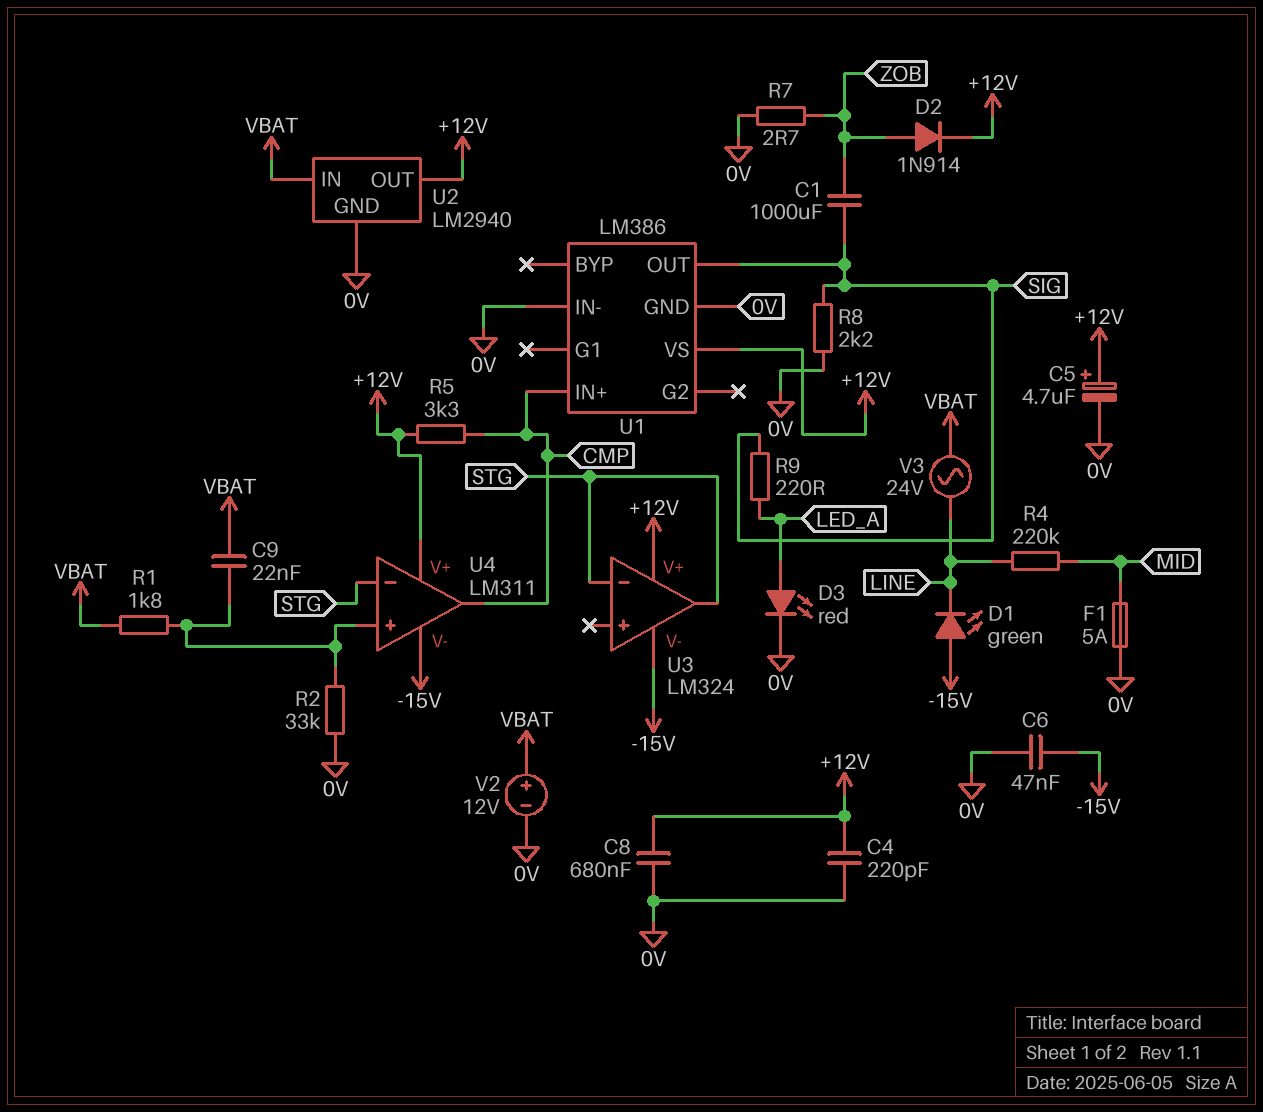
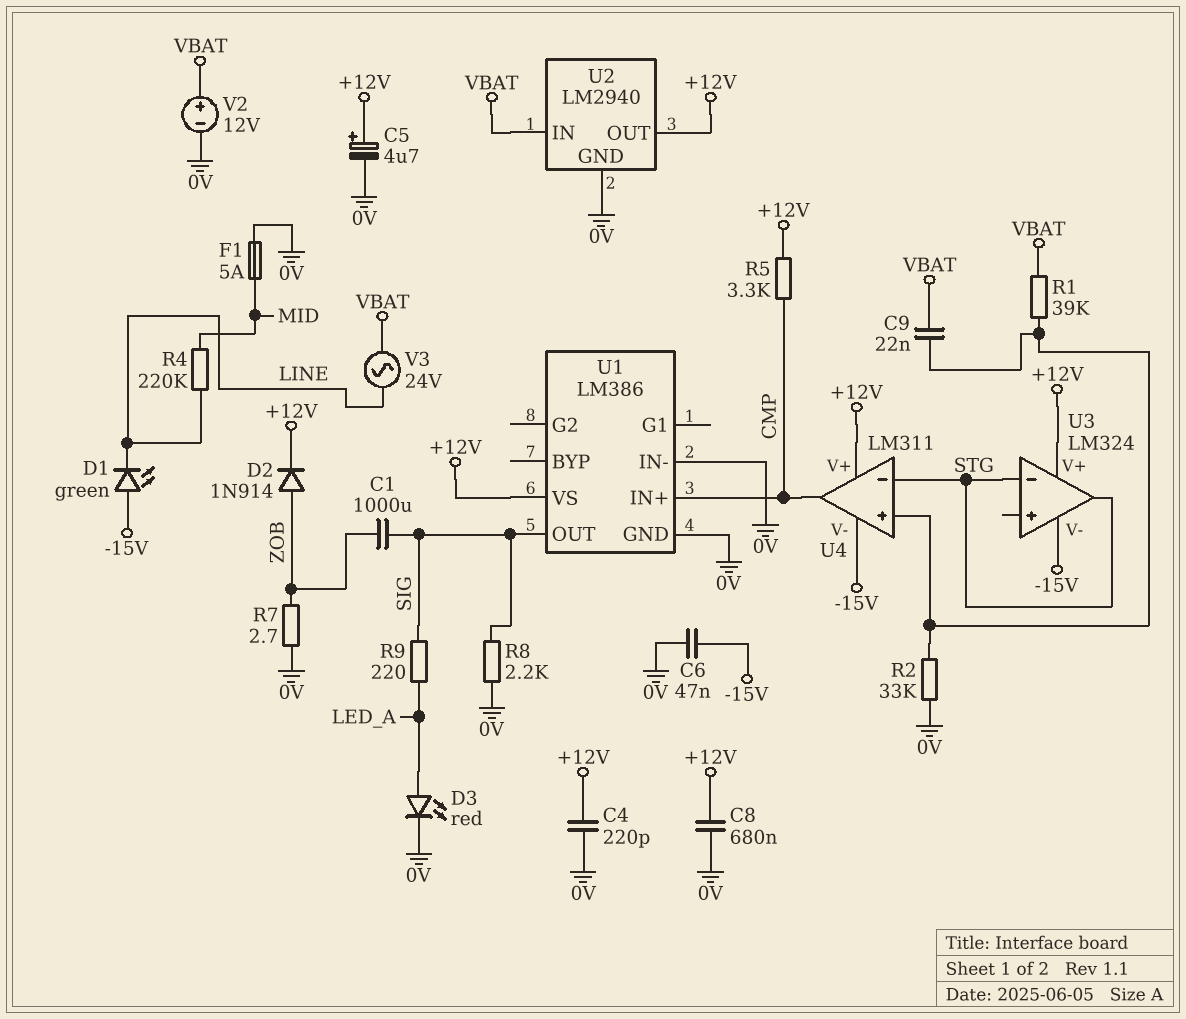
R1: 1.8k (U4/in+, VBAT) -> 39k (U4/in+, VBAT)

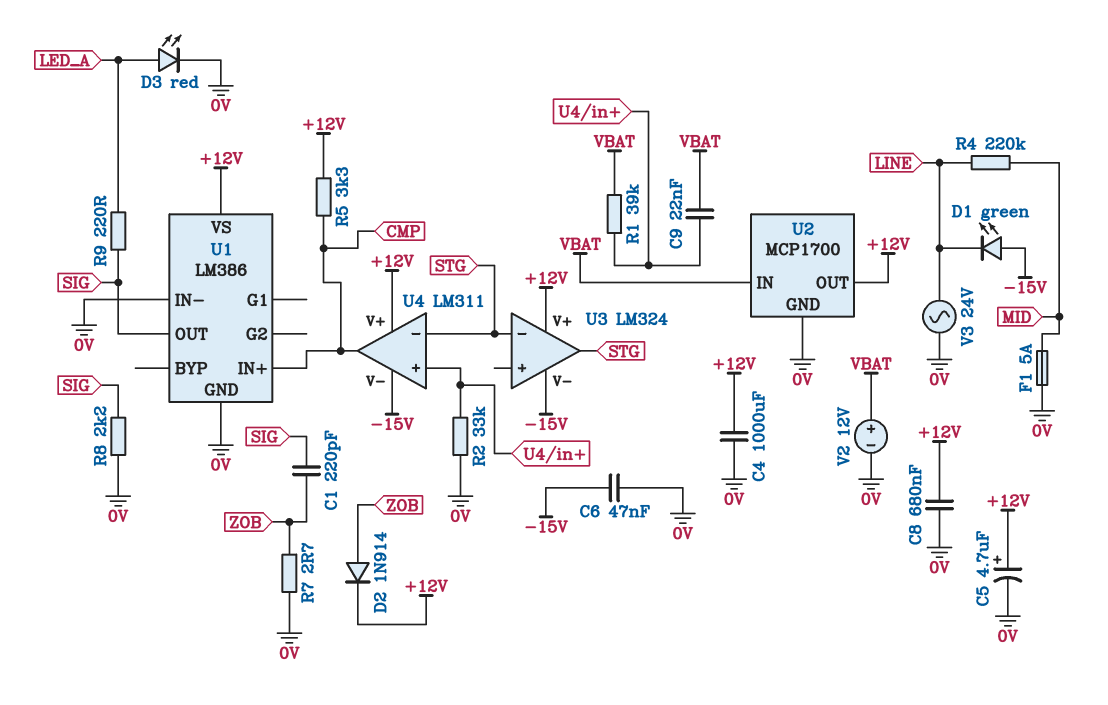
C1: 1000uF (SIG, ZOB) -> 220pF (SIG, ZOB)
C4: 220pF (+12V, 0V) -> 1000uF (+12V, 0V)
U2: LM2940 -> MCP1700
V3: AC 24V (LINE, VBAT) -> AC 24V (0V, LINE)

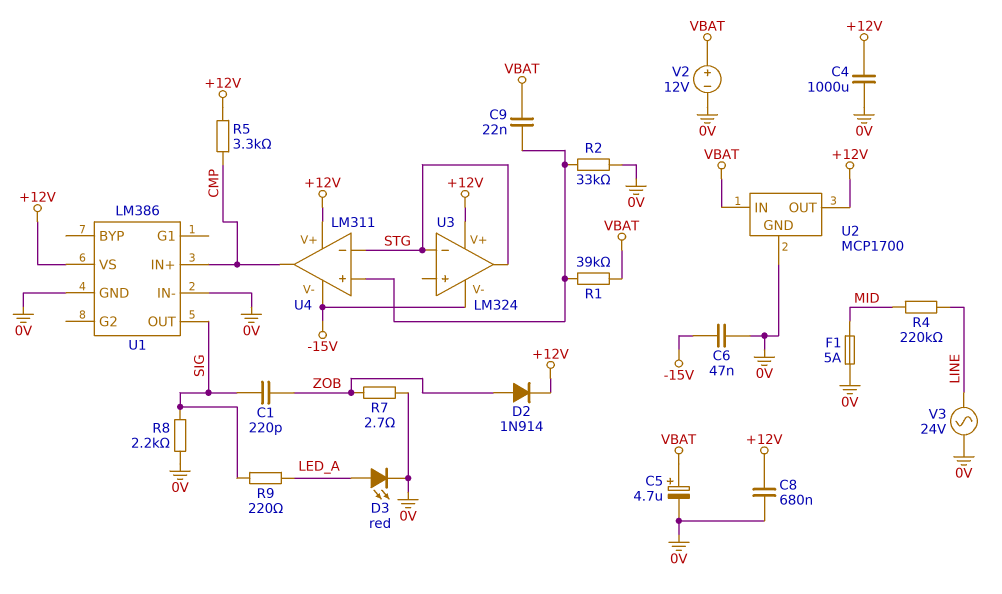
C5: 4.7uF (plus +12V, minus 0V) -> 4.7uF (plus VBAT, minus 0V)
D1: LED green (A -15V, K LINE) -> none

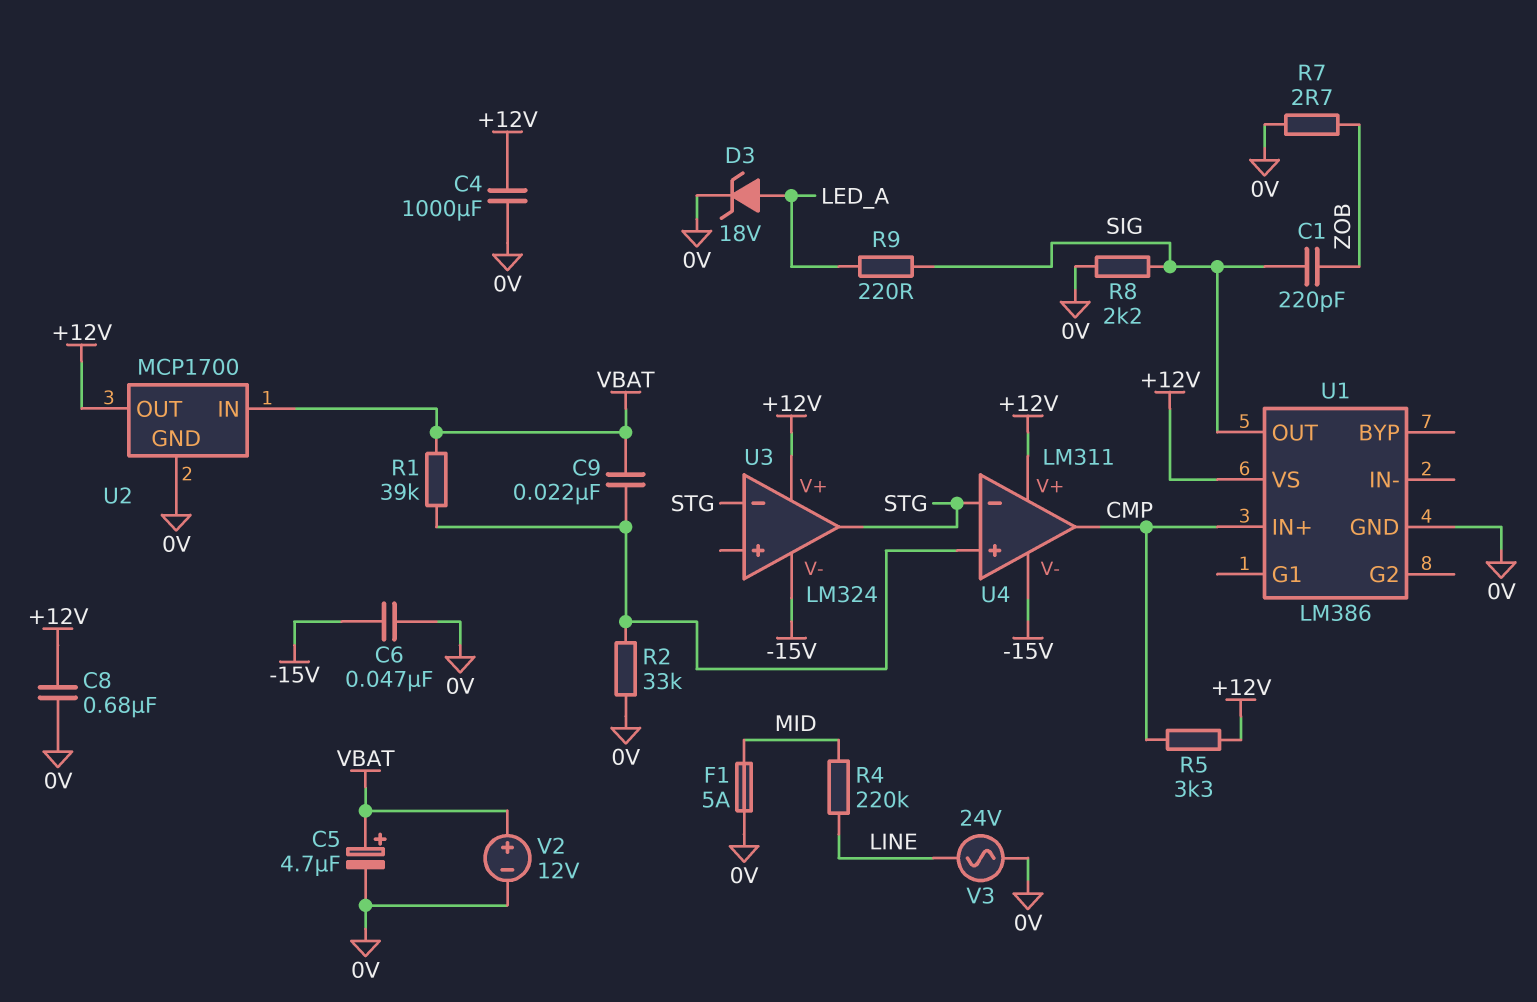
D2: diode 1N914 (A ZOB, K +12V) -> none
D3: LED red (A LED_A, K 0V) -> zener 18V (A LED_A, K 0V)
U1 pin IN-: 0V -> none

